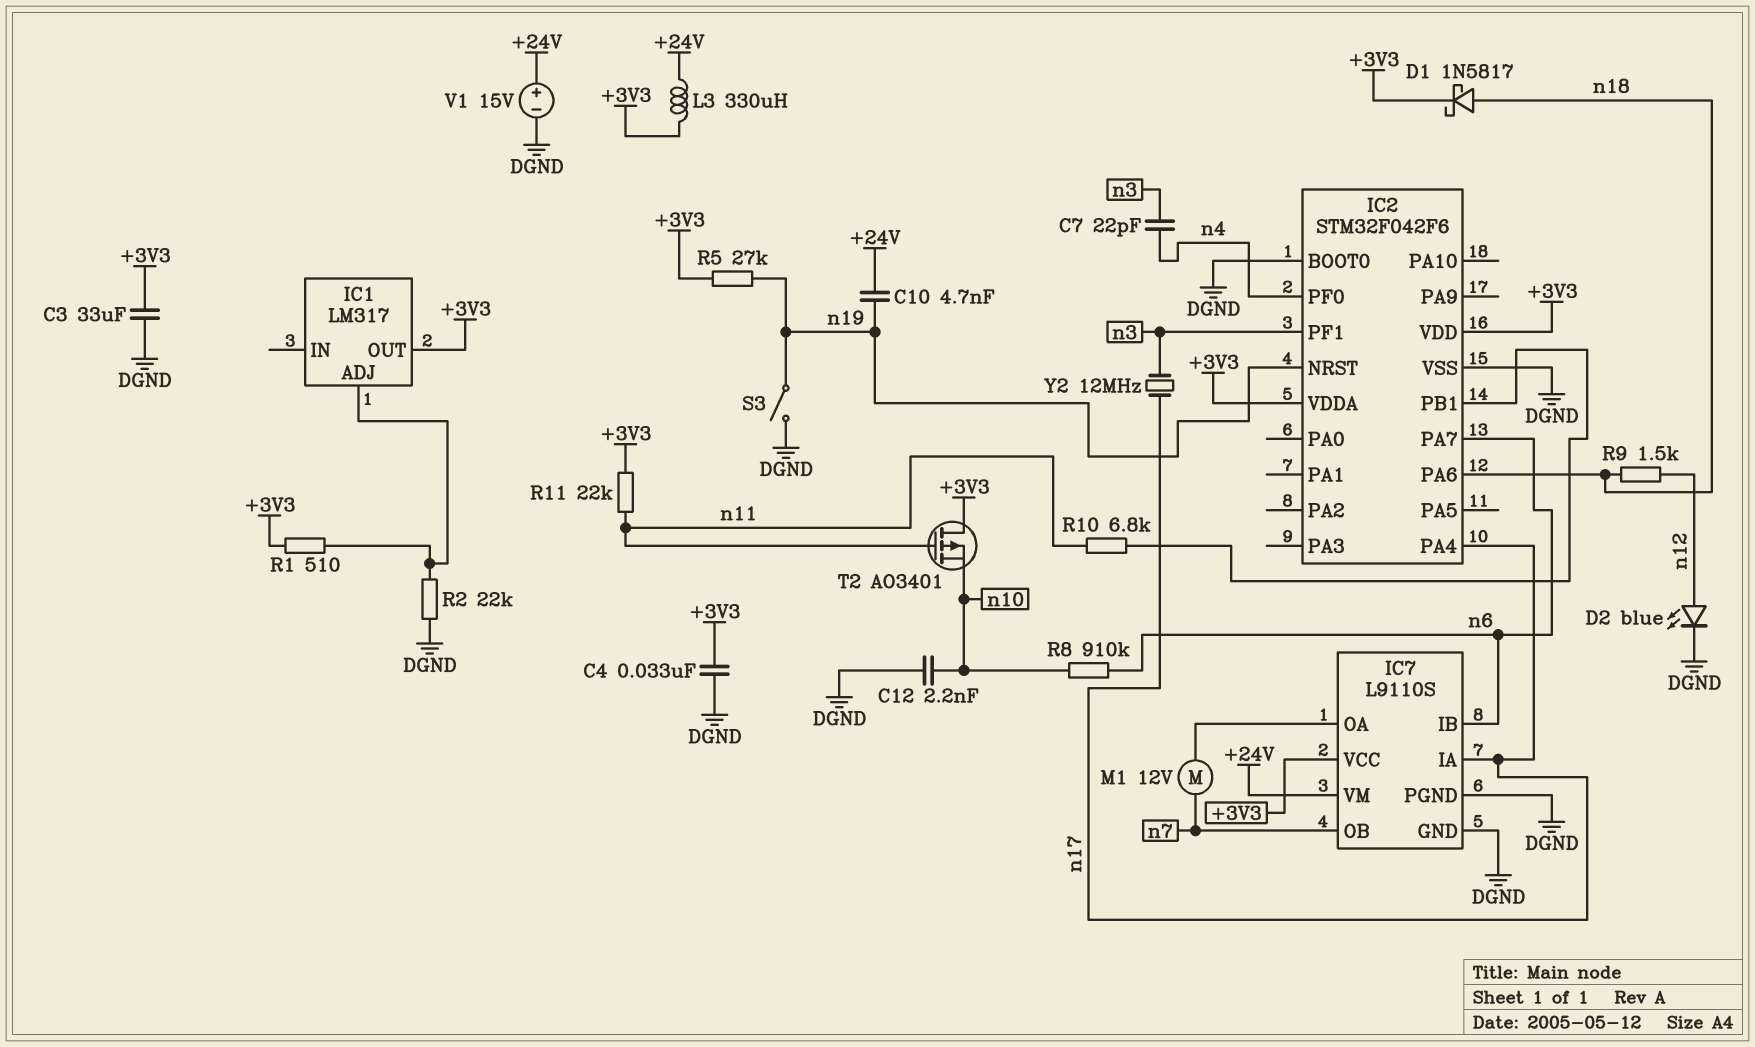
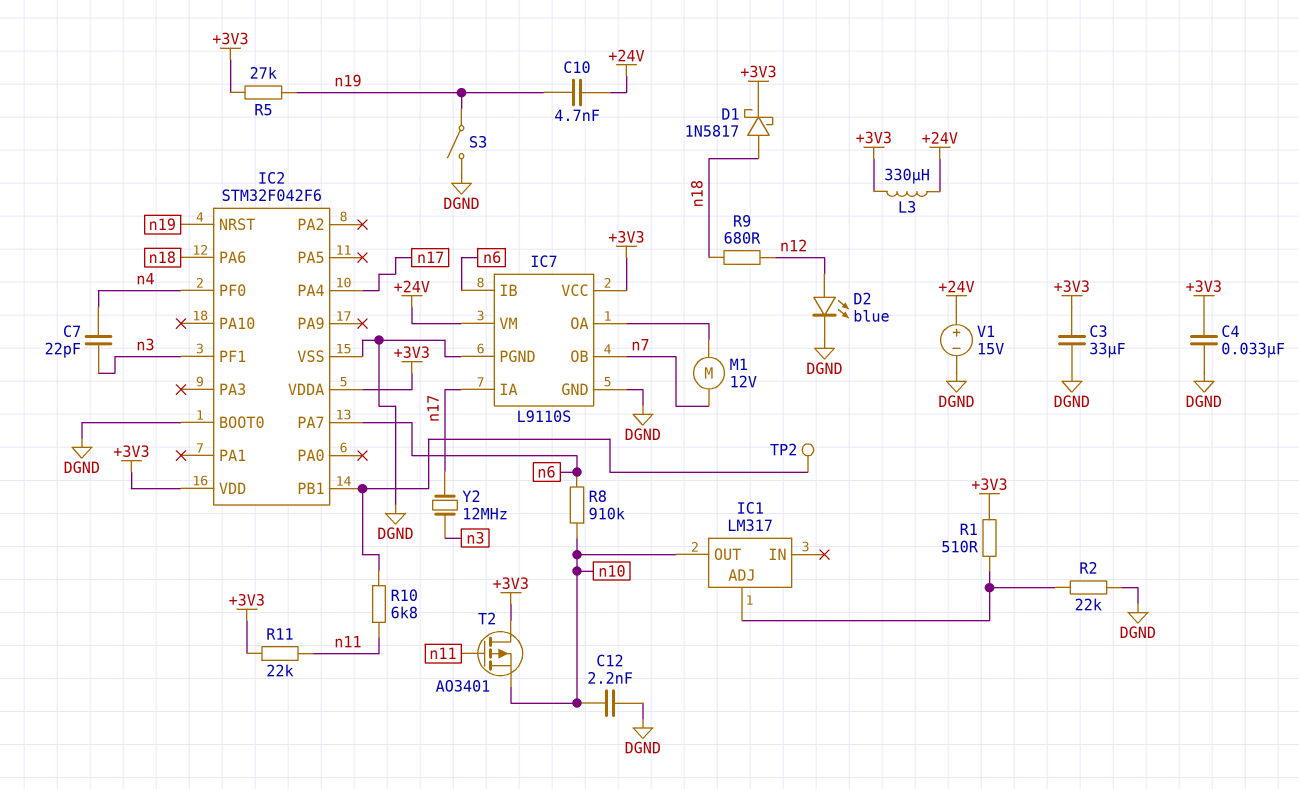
IC1 pin OUT: +3V3 -> n10
R9: 1.5k (n12, n18) -> 680 (n12, n18)
TP2: none -> test point (IC2/PB1)

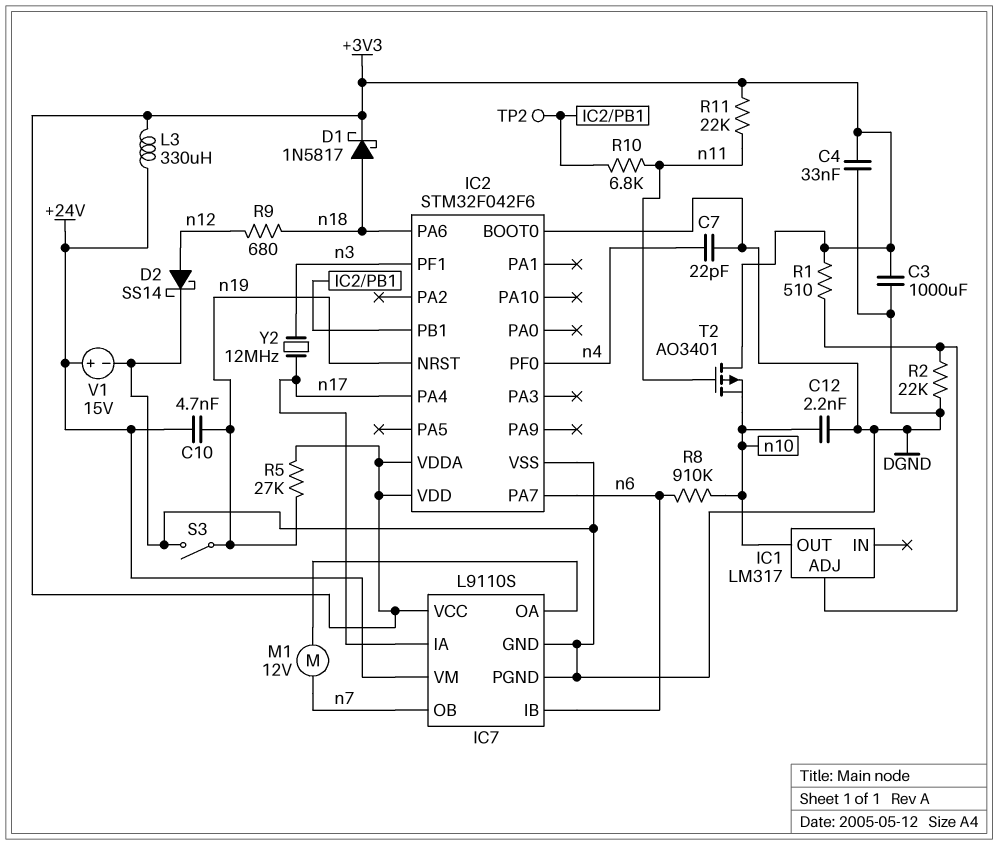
C3: 33uF (+3V3, DGND) -> 1000uF (+3V3, DGND)
C7: 22pF (n3, n4) -> 22pF (DGND, n4)
D2: LED blue (A n12, K DGND) -> schottky SS14 (A n12, K DGND)

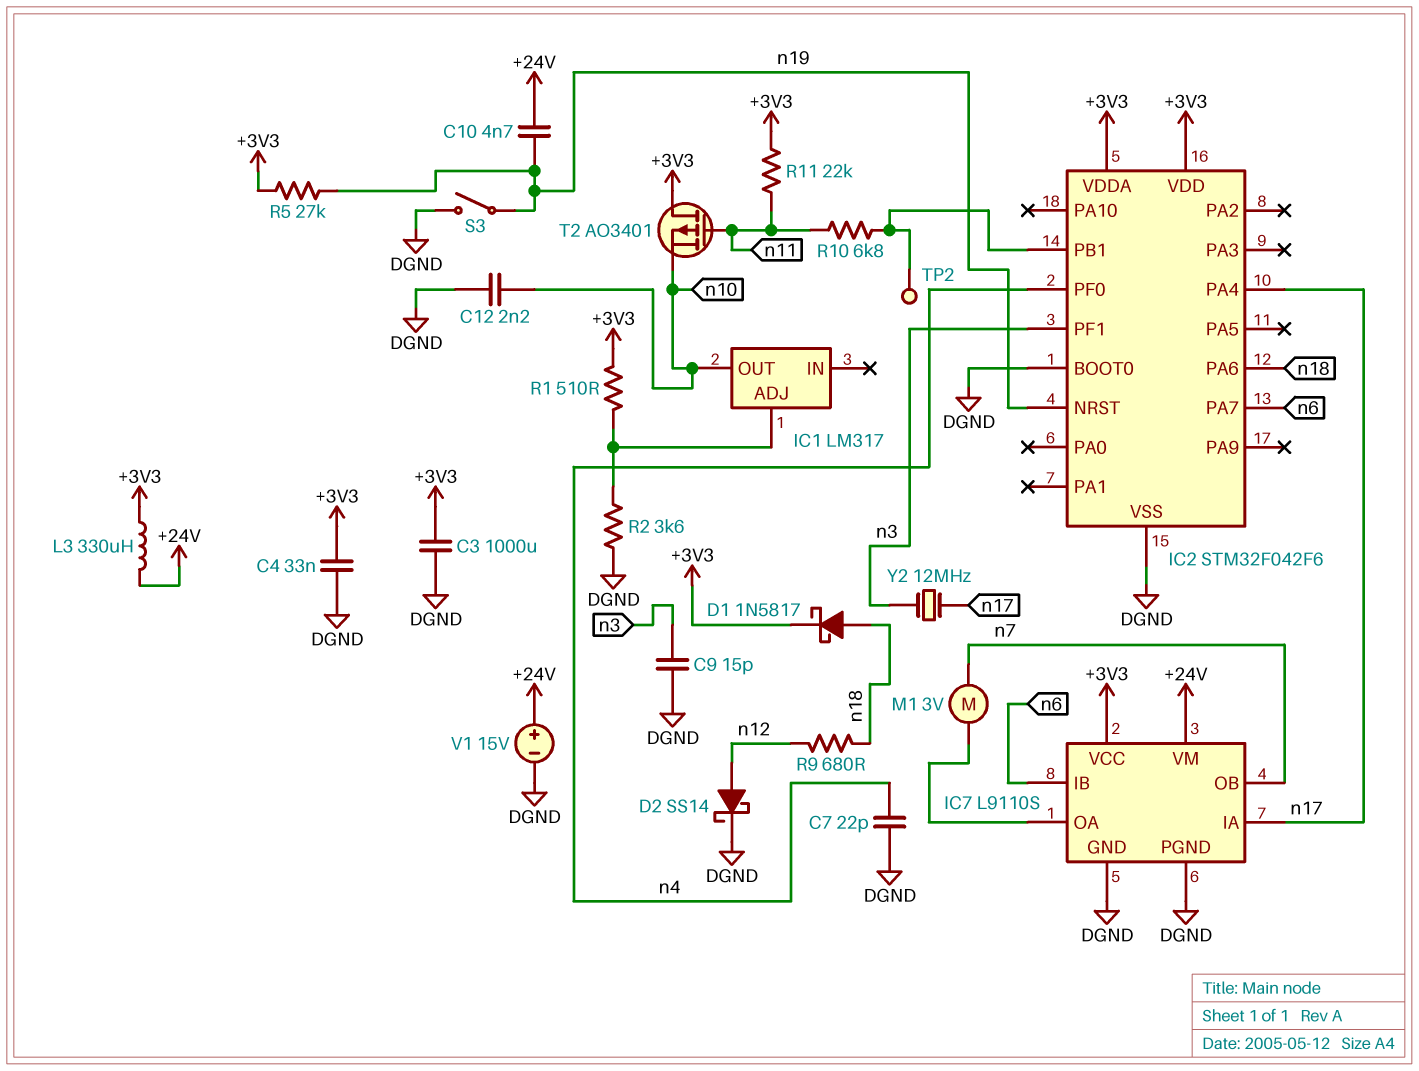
C9: none -> 15pF (DGND, n3)
M1: motor 12V (IC7/OA, n7) -> motor 3V (IC7/OA, n7)
R2: 22k (DGND, IC1/ADJ) -> 3.6k (DGND, IC1/ADJ)
R8: 910k (n6, n10) -> none

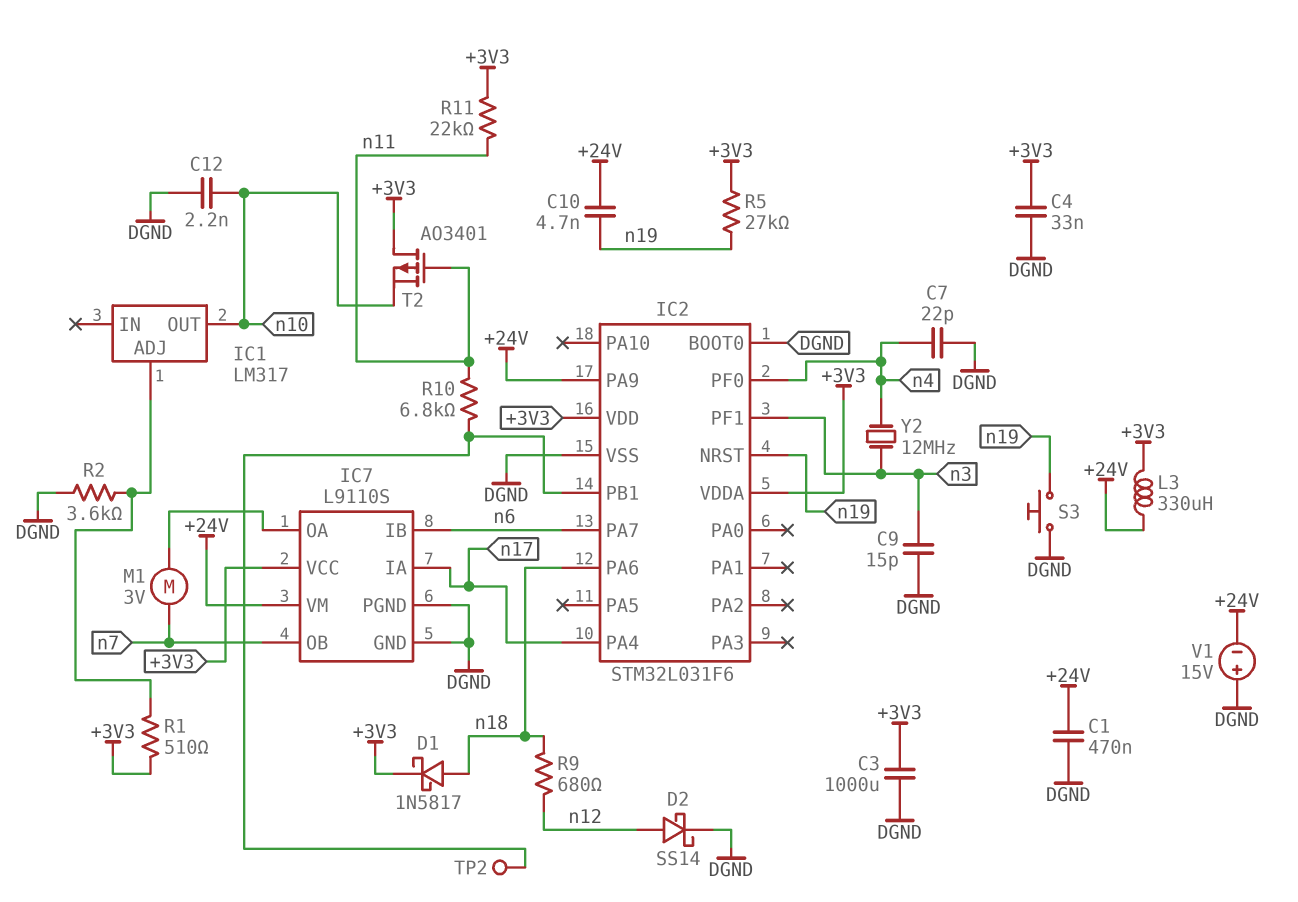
C1: none -> 470nF (+24V, DGND)
IC2: STM32F042F6 -> STM32L031F6
IC2 pin PA9: none -> +24V
S3: switch (DGND, n19) -> button (DGND, n19)
V1: 15V (plus +24V, minus DGND) -> 15V (plus DGND, minus +24V)
Y2: 12MHz (n3, n17) -> 12MHz (n3, n4)

